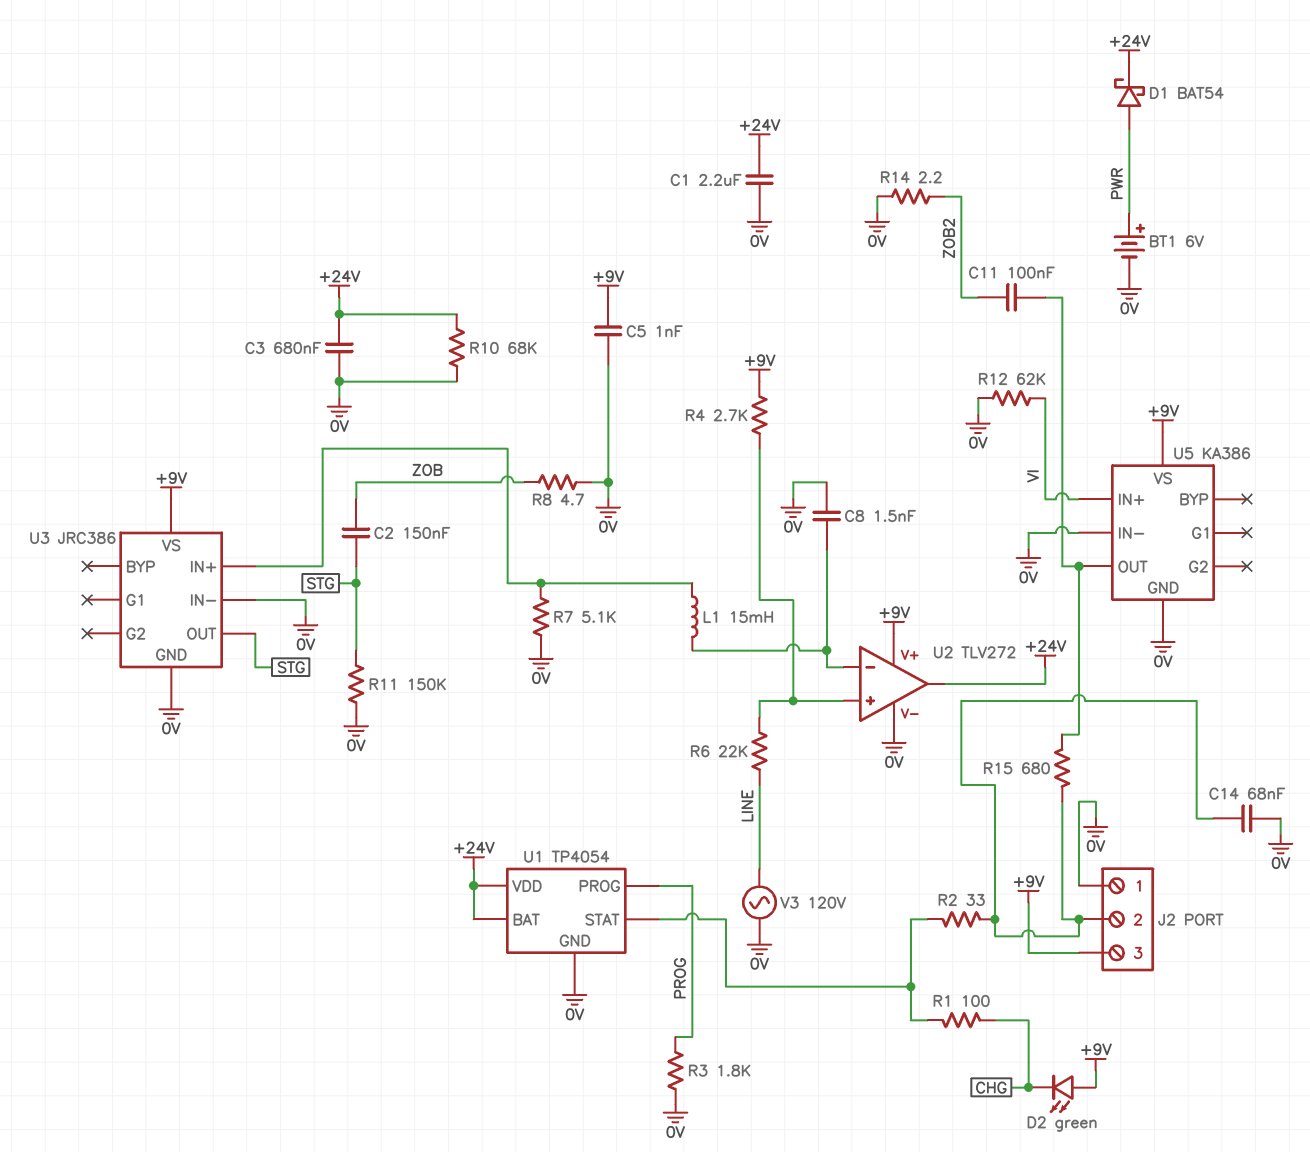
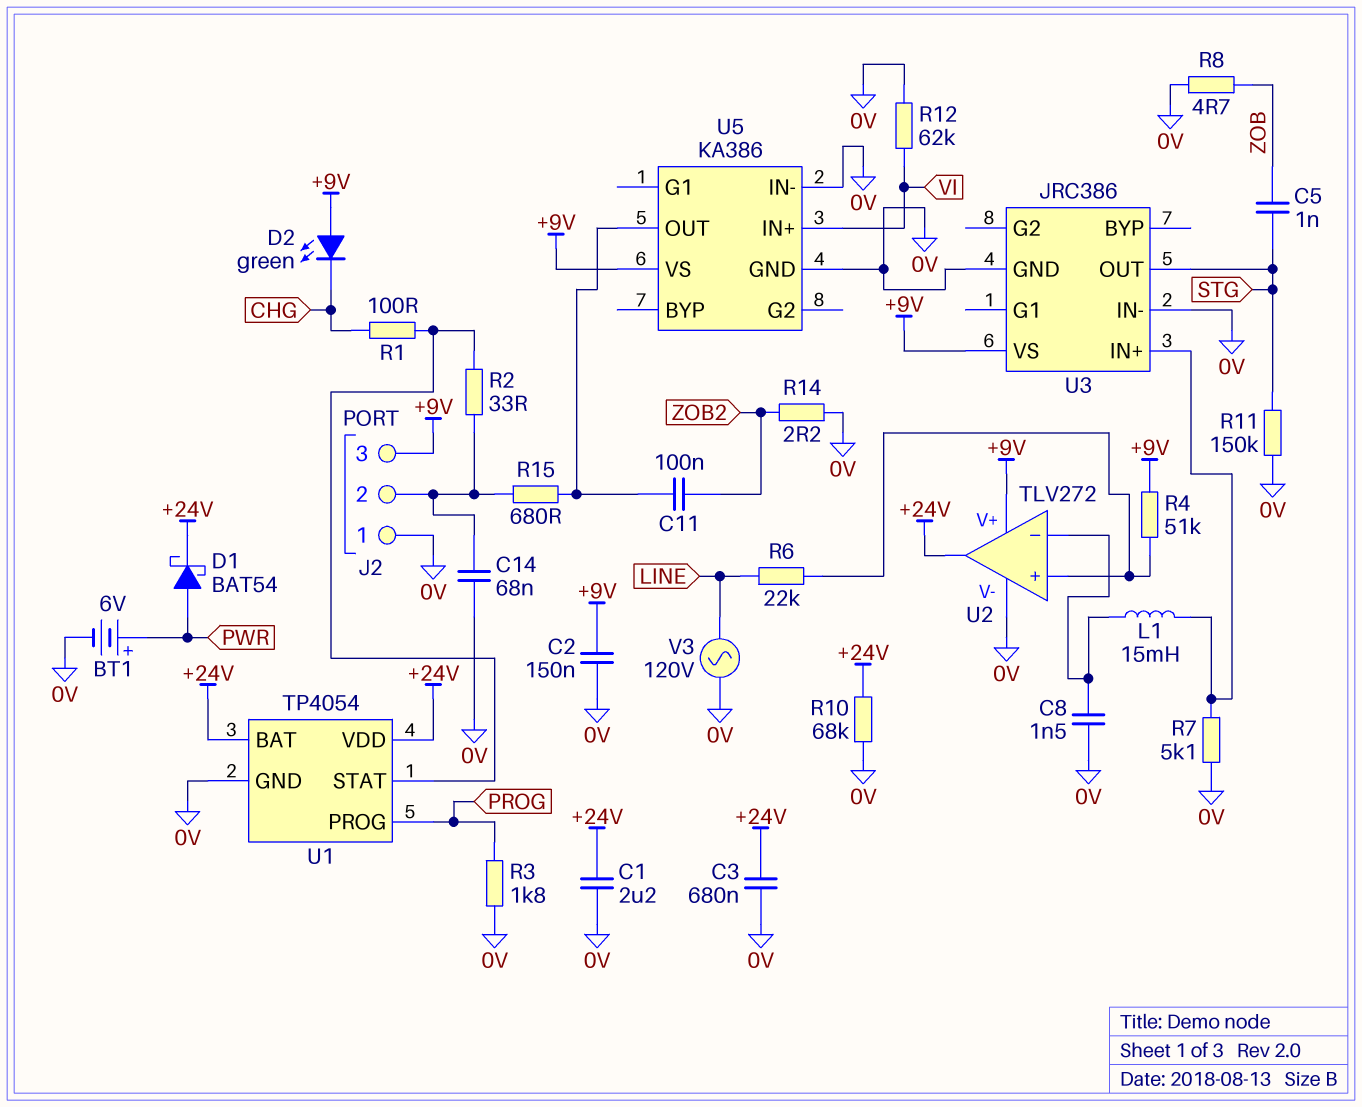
C2: 150nF (STG, ZOB) -> 150nF (+9V, 0V)
C5: 1nF (+9V, 0V) -> 1nF (STG, ZOB)
R4: 2.7k (+9V, U2/in+) -> 51k (+9V, U2/in+)

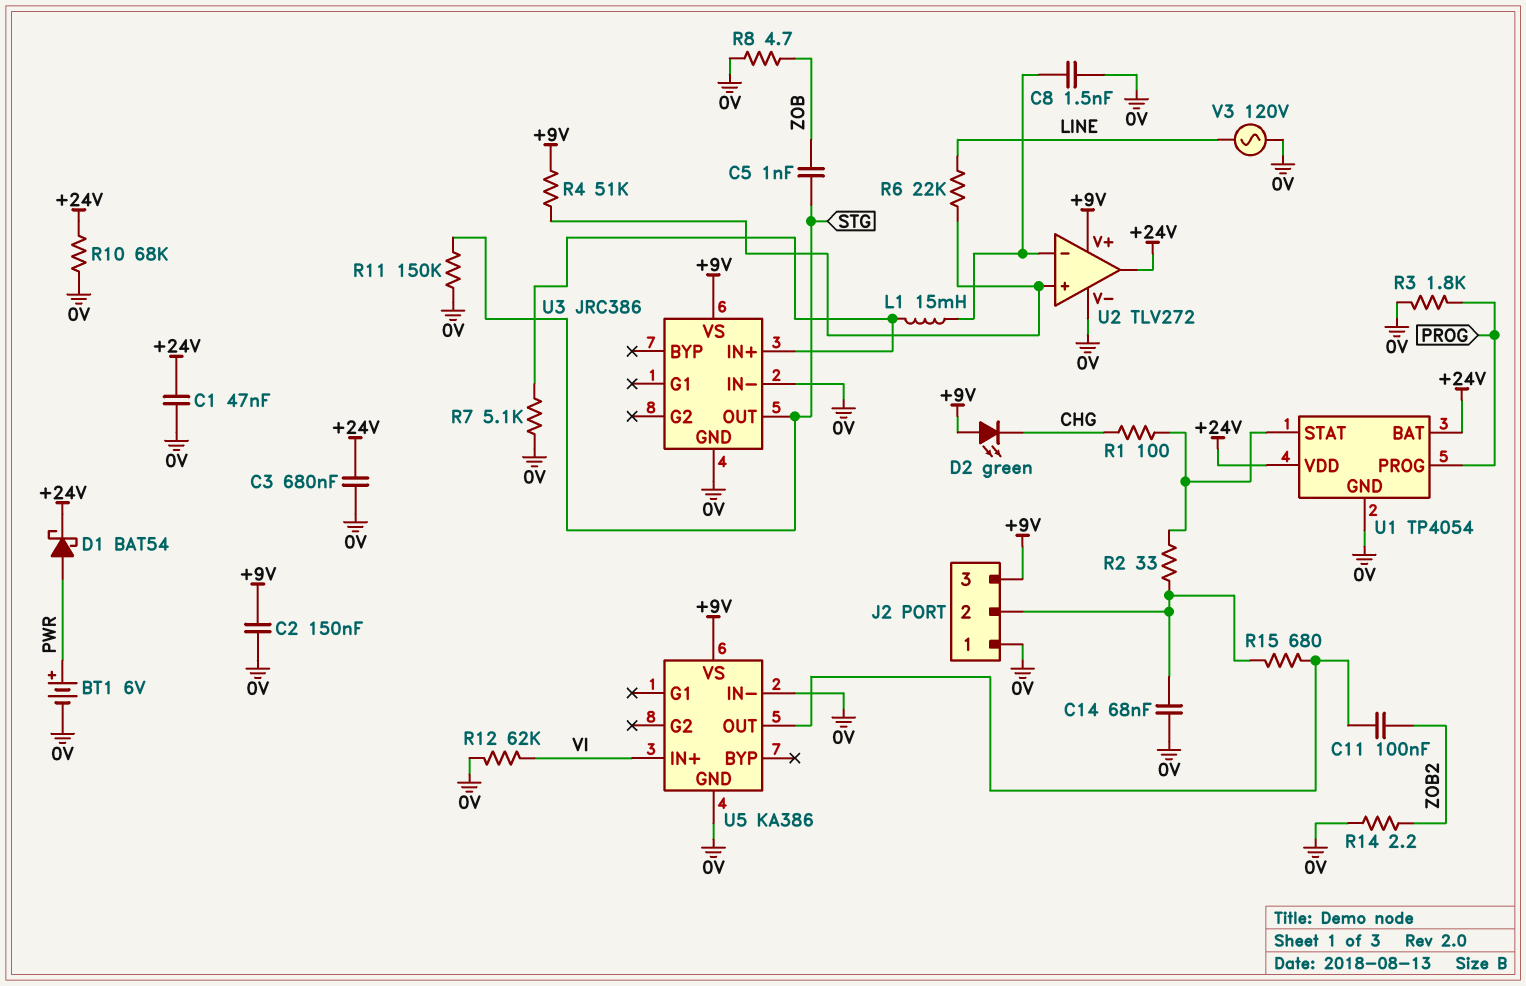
C1: 2.2uF (+24V, 0V) -> 47nF (+24V, 0V)

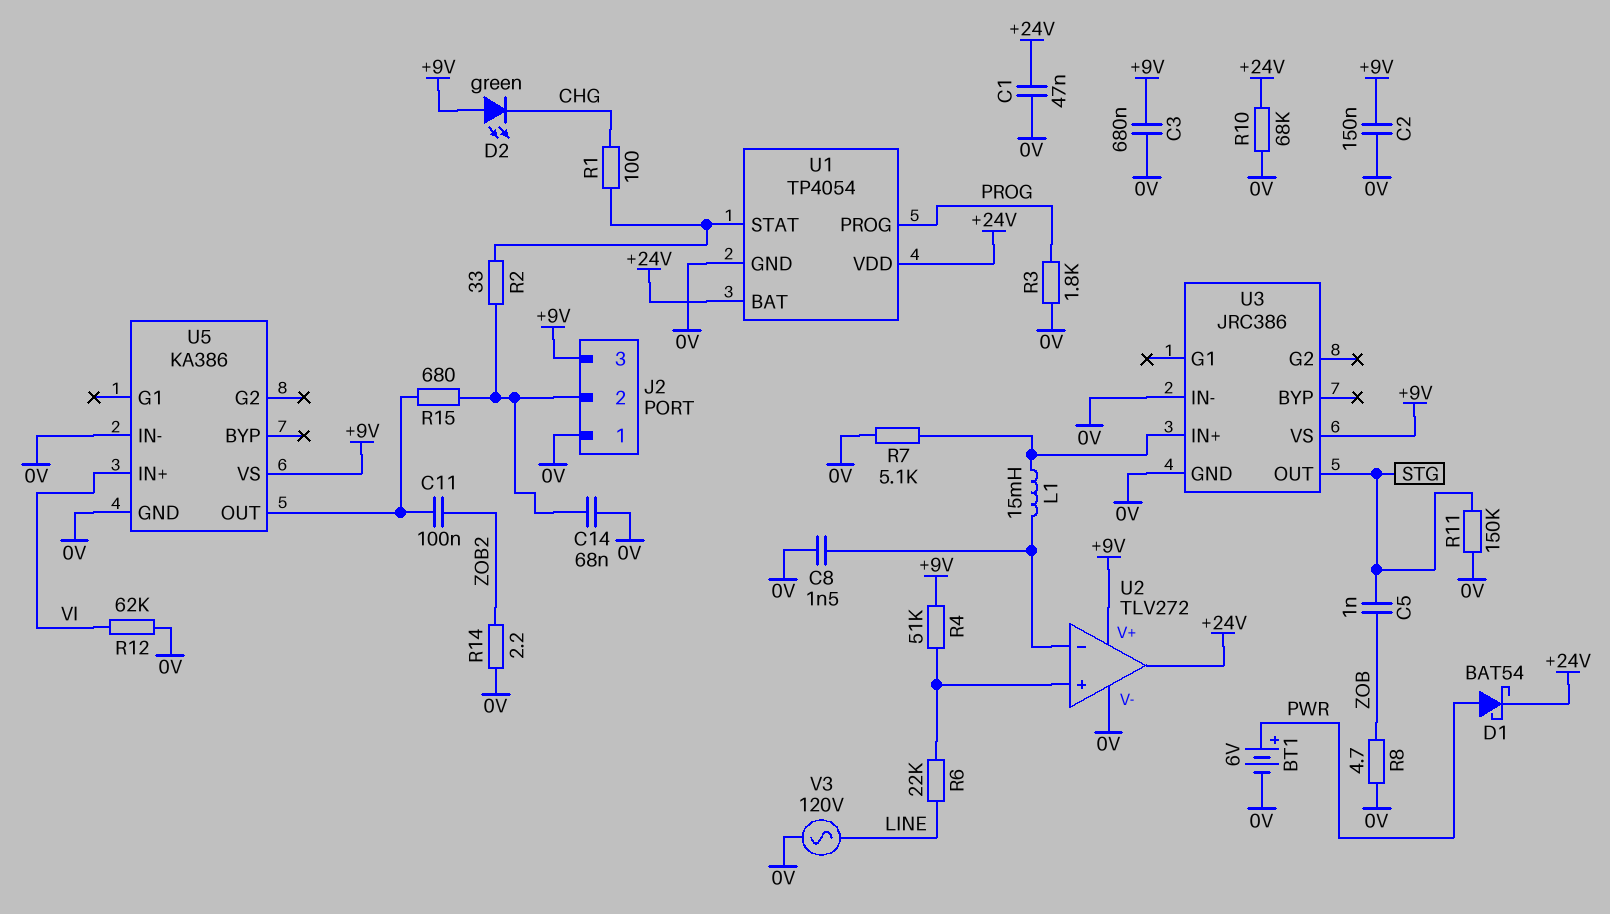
C3: 680nF (+24V, 0V) -> 680nF (+9V, 0V)

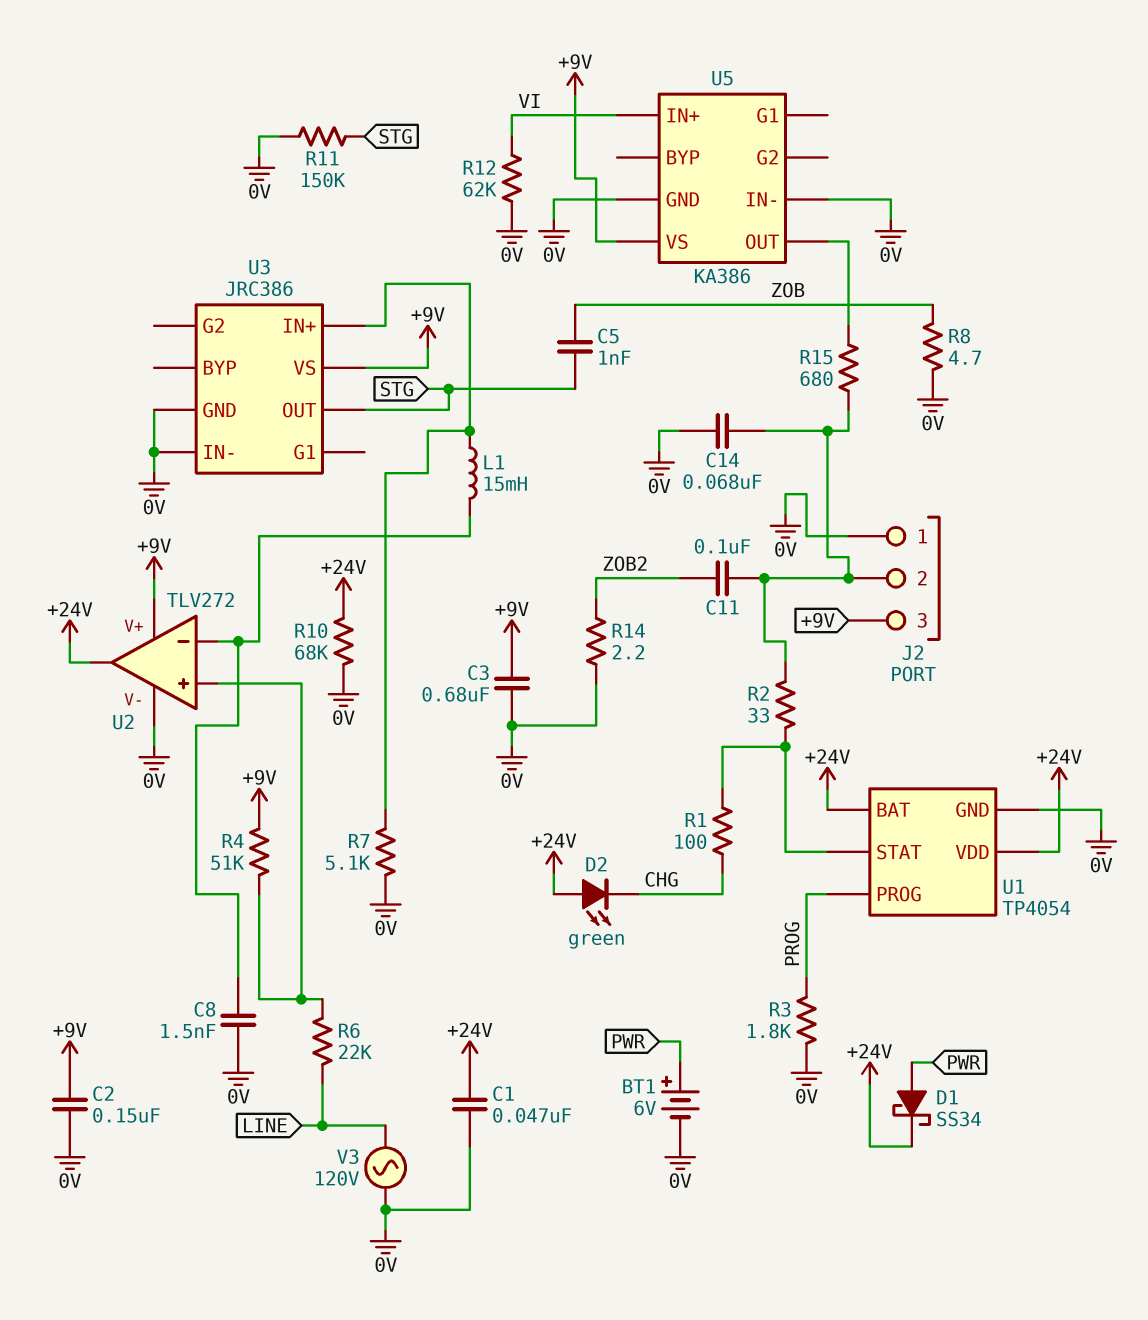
C11: 100nF (U5/OUT, ZOB2) -> 100nF (J2/2, ZOB2)
D1: schottky BAT54 (A PWR, K +24V) -> schottky SS34 (A PWR, K +24V)
D2: LED green (A +9V, K CHG) -> LED green (A +24V, K CHG)

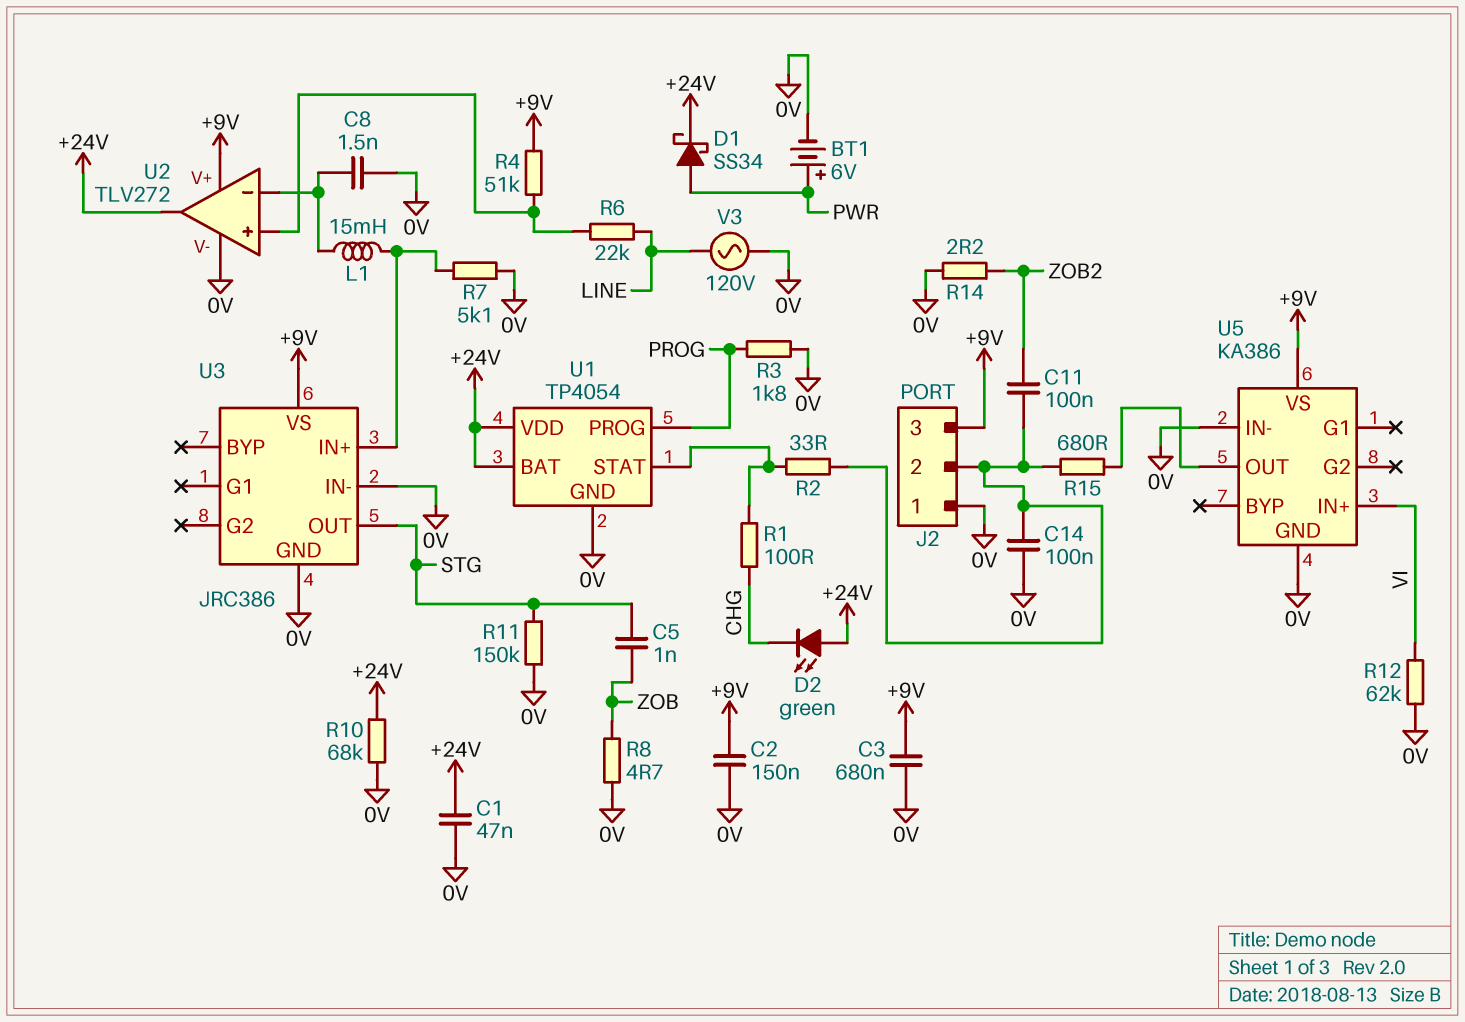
C14: 68nF (0V, J2/2) -> 100nF (0V, J2/2)

